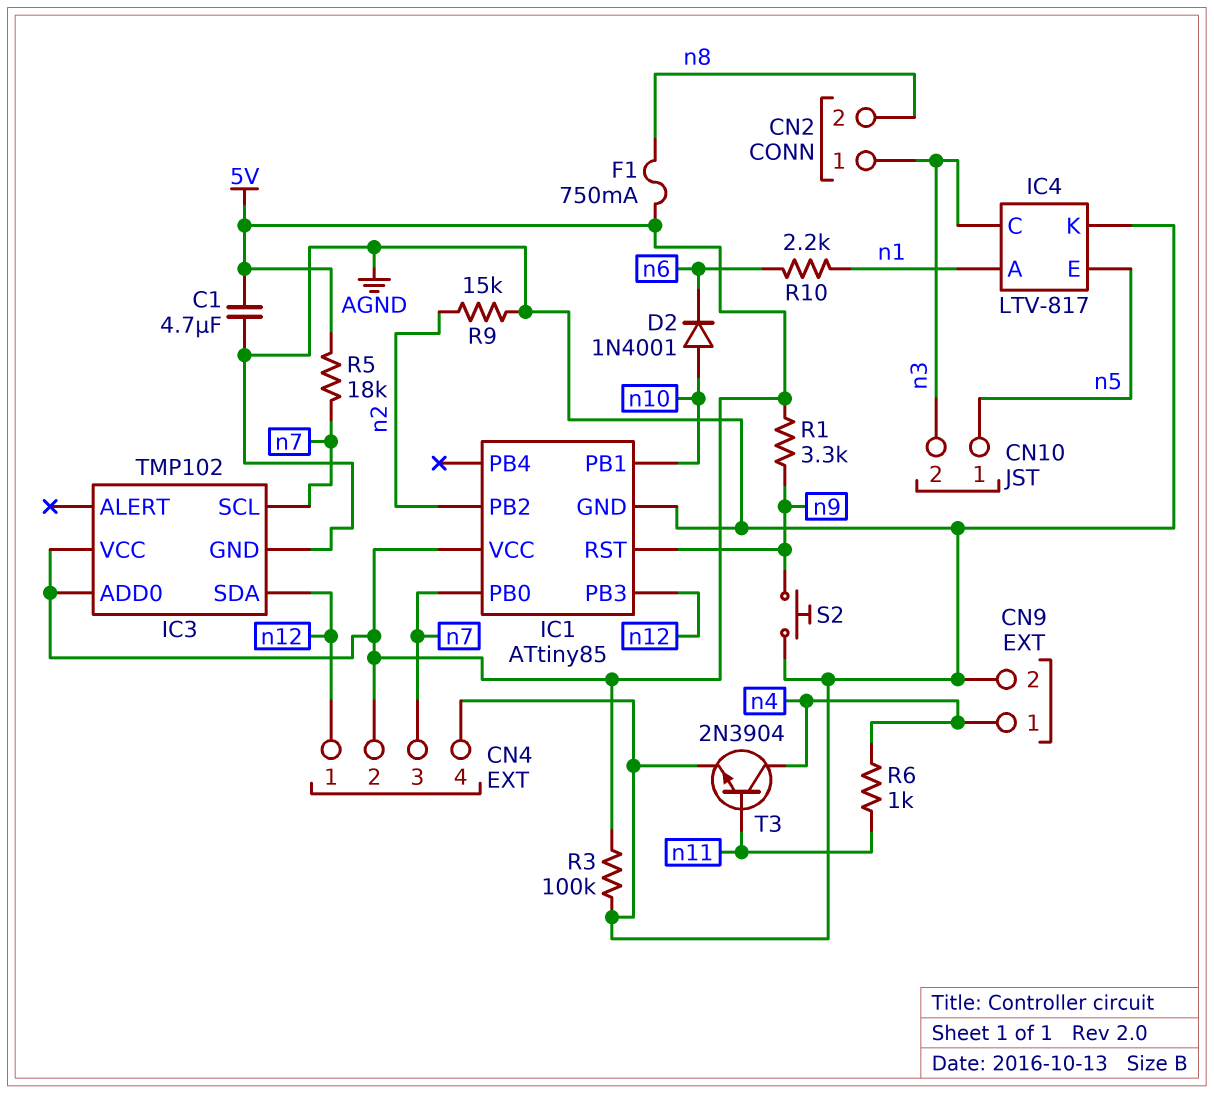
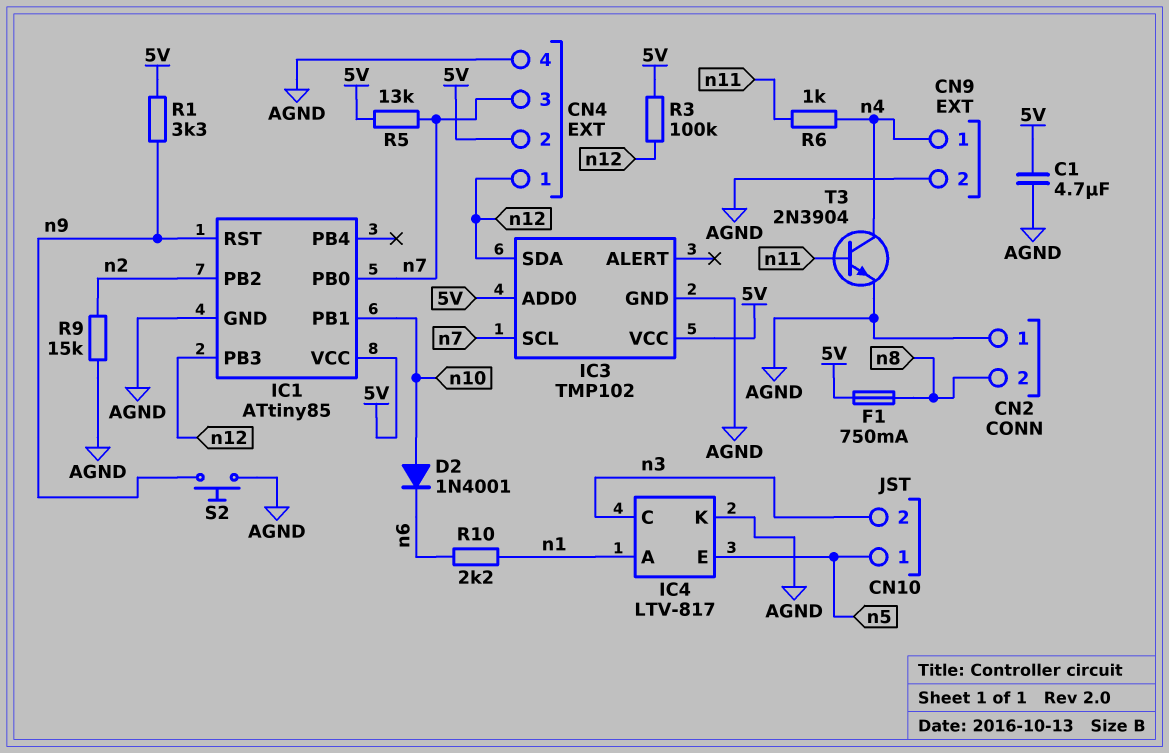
CN2 pin 1: n3 -> AGND
R3: 100k (5V, AGND) -> 100k (5V, n12)
R5: 18k (5V, n7) -> 13k (5V, n7)

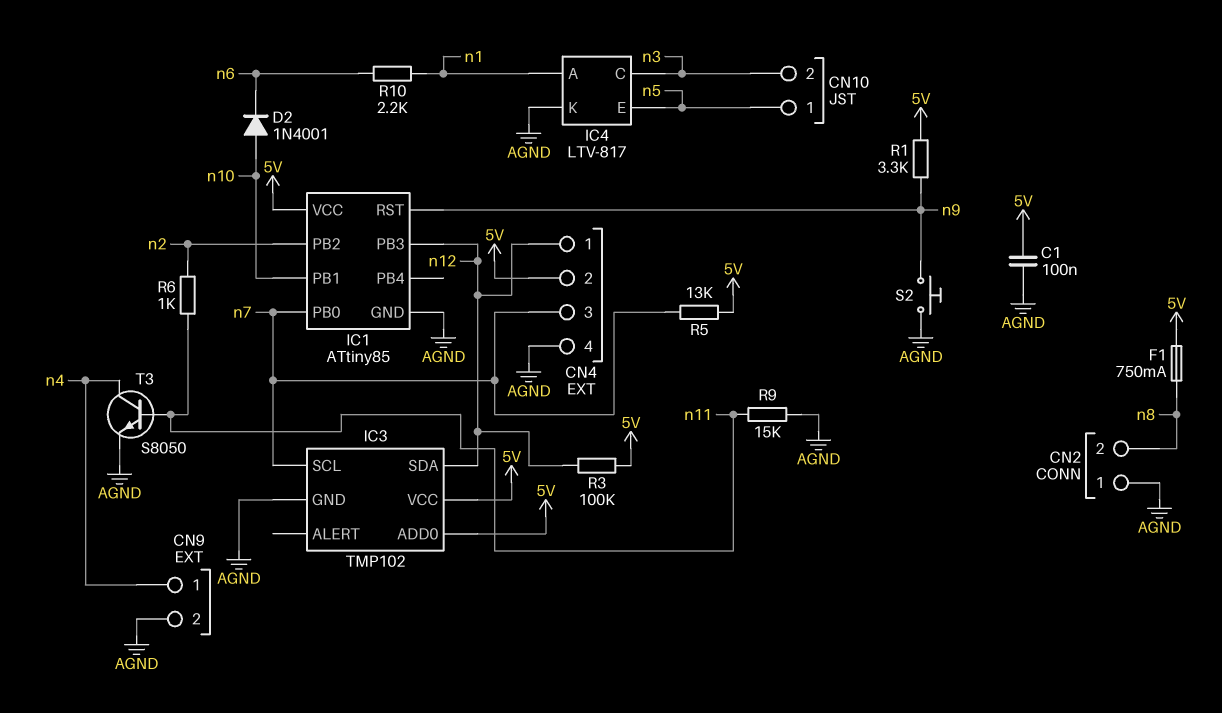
C1: 4.7uF (5V, AGND) -> 100nF (5V, AGND)
R6: 1k (n4, n11) -> 1k (n2, n11)
R9: 15k (AGND, n2) -> 15k (AGND, n11)
T3: NPN 2N3904 (B n11, C n4, E AGND) -> NPN S8050 (B n11, C n4, E AGND)

